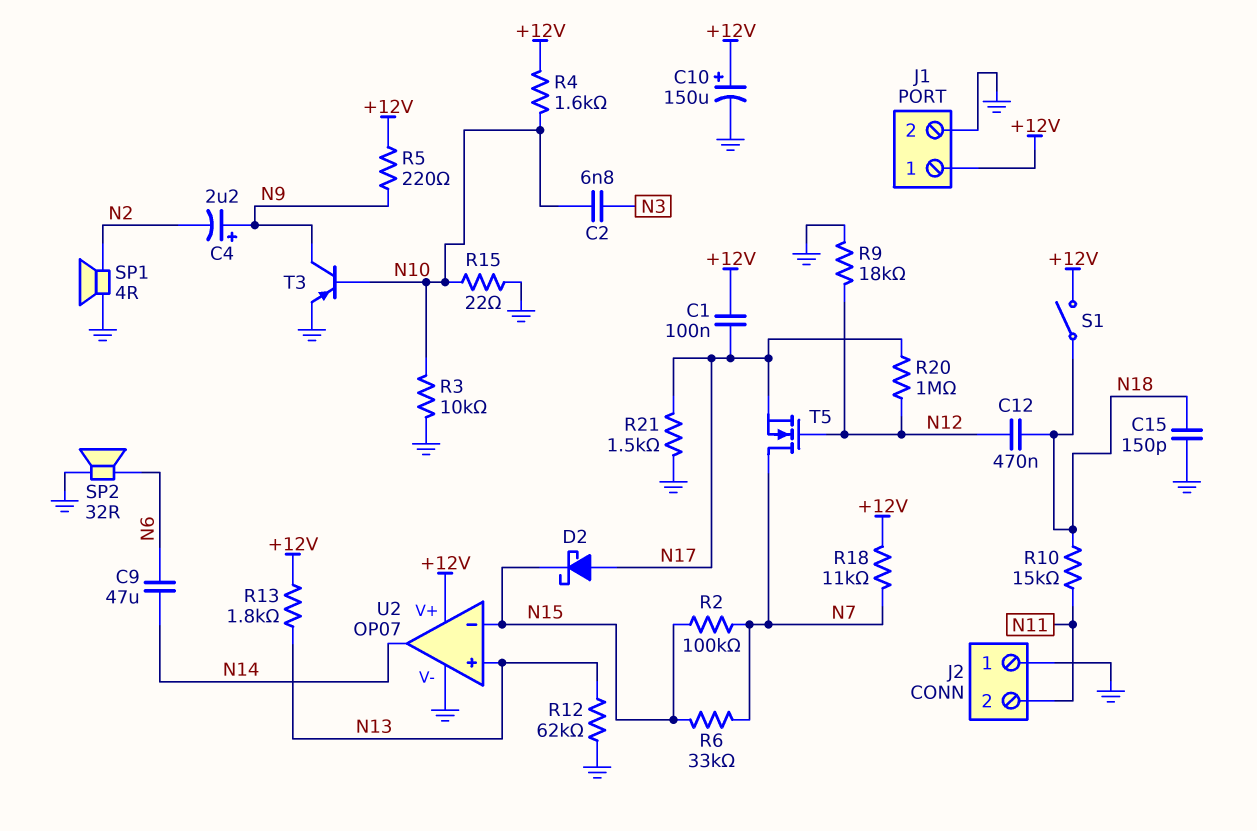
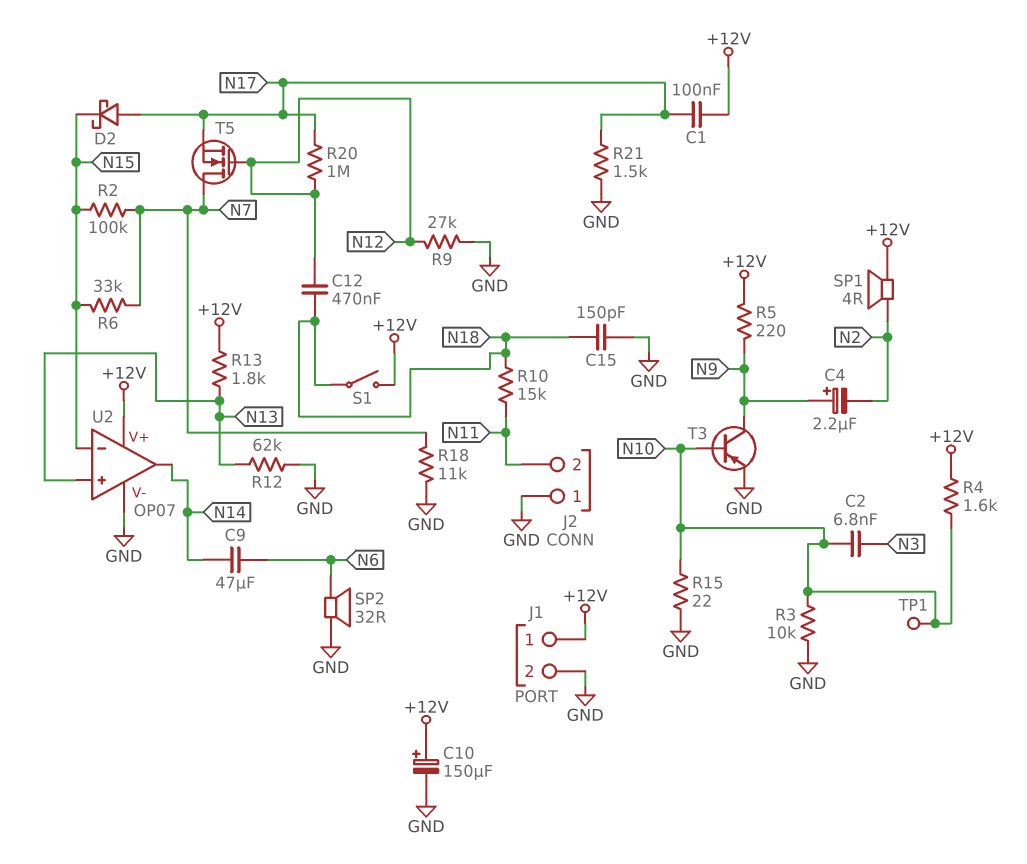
R9: 18k (GND, N12) -> 27k (GND, N12)
R18: 11k (+12V, N7) -> 11k (GND, N7)
SP1: speaker 4R (GND, N2) -> speaker 4R (+12V, N2)
TP1: none -> test point (N10)

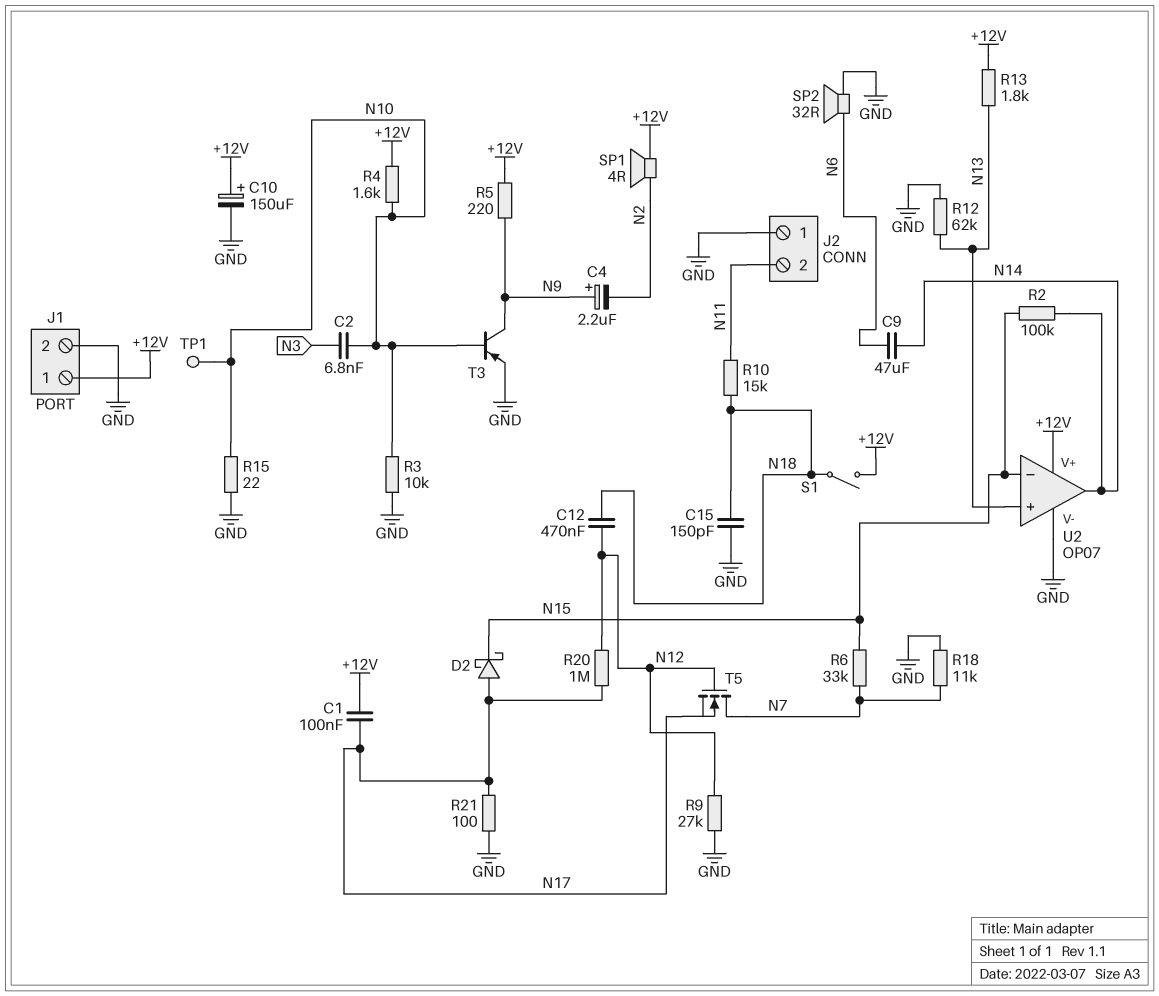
R2: 100k (N7, N15) -> 100k (N14, N15)
R21: 1.5k (GND, N17) -> 100 (GND, N17)

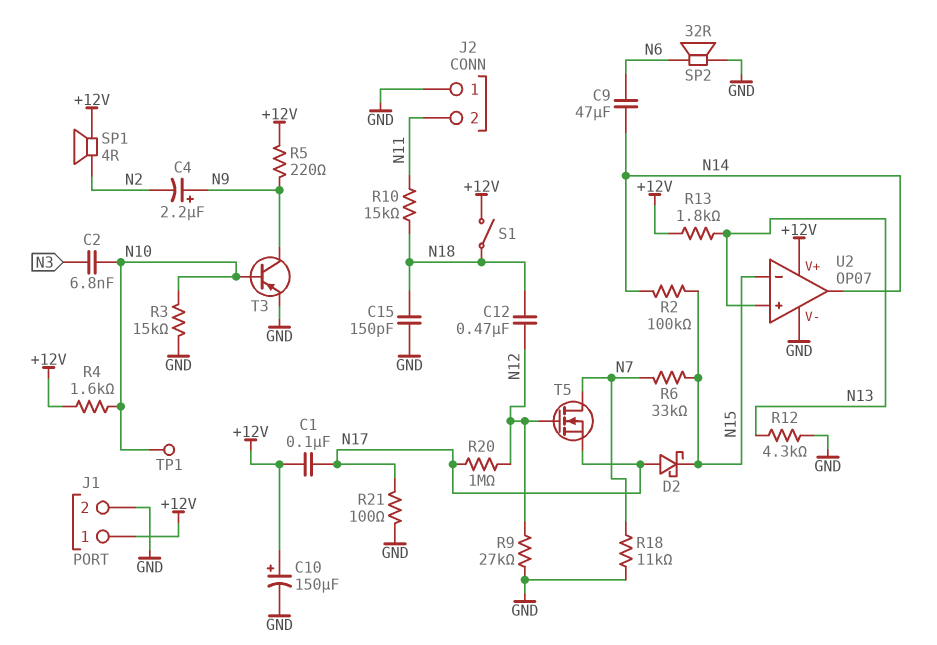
R3: 10k (GND, N10) -> 15k (GND, N10)
R12: 62k (GND, N13) -> 4.3k (GND, N13)
R15: 22 (GND, N10) -> none

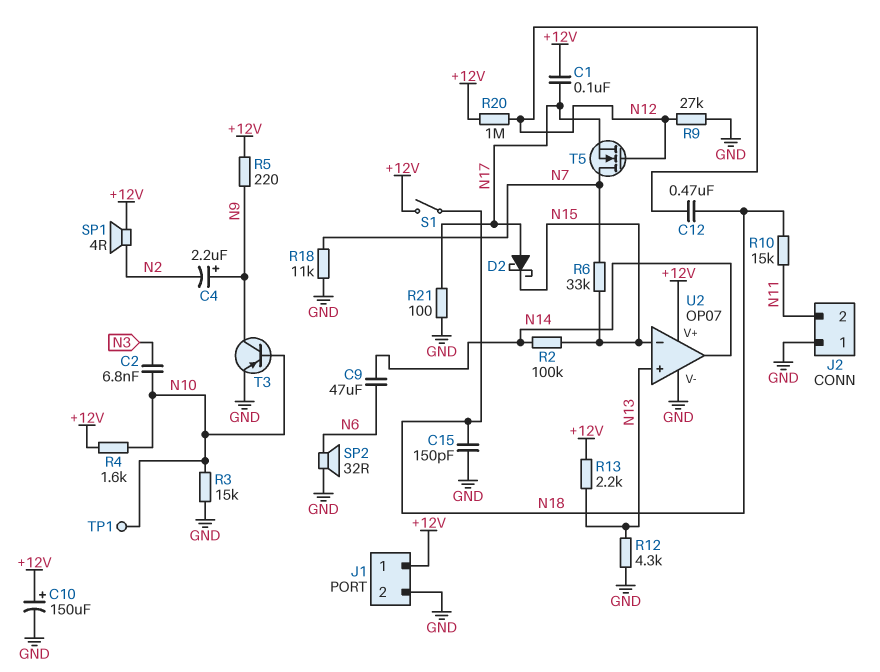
R13: 1.8k (+12V, N13) -> 2.2k (+12V, N13)
R20: 1M (N12, N17) -> 1M (+12V, N12)

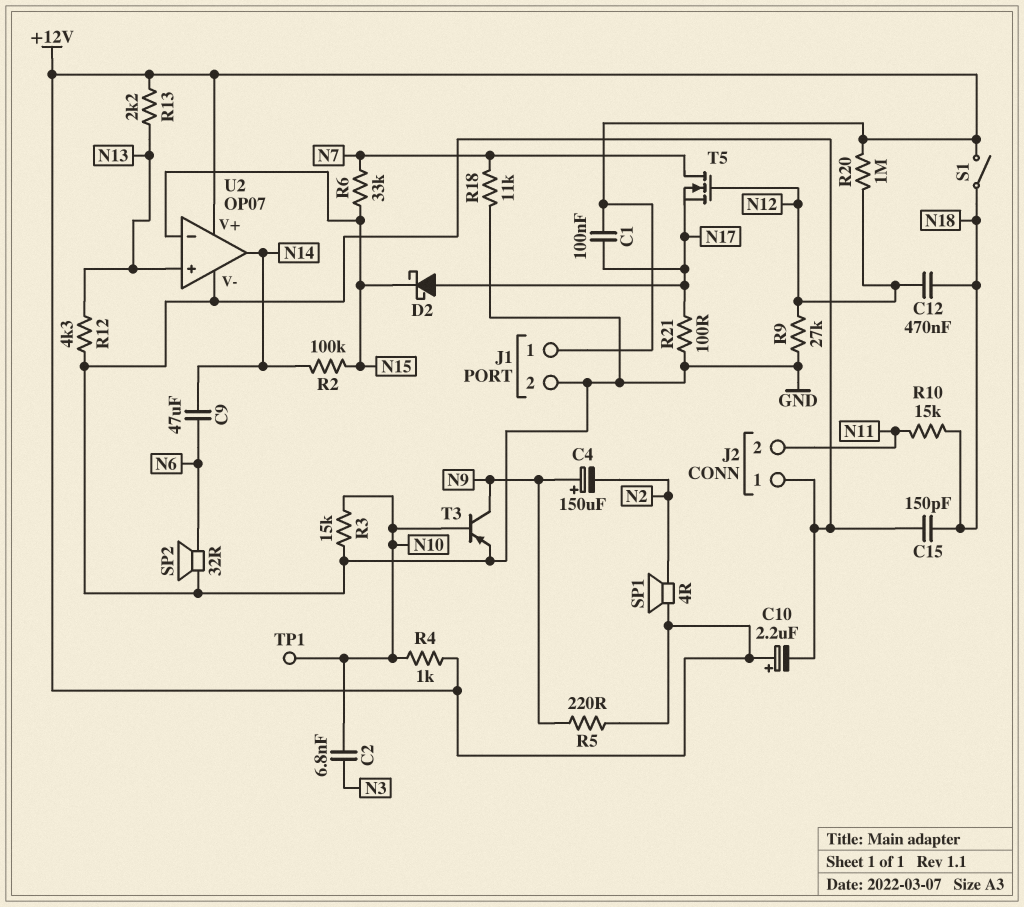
C4: 2.2uF (plus N9, minus N2) -> 150uF (plus N9, minus N2)
C10: 150uF (plus +12V, minus GND) -> 2.2uF (plus +12V, minus GND)
R4: 1.6k (+12V, N10) -> 1k (+12V, N10)

